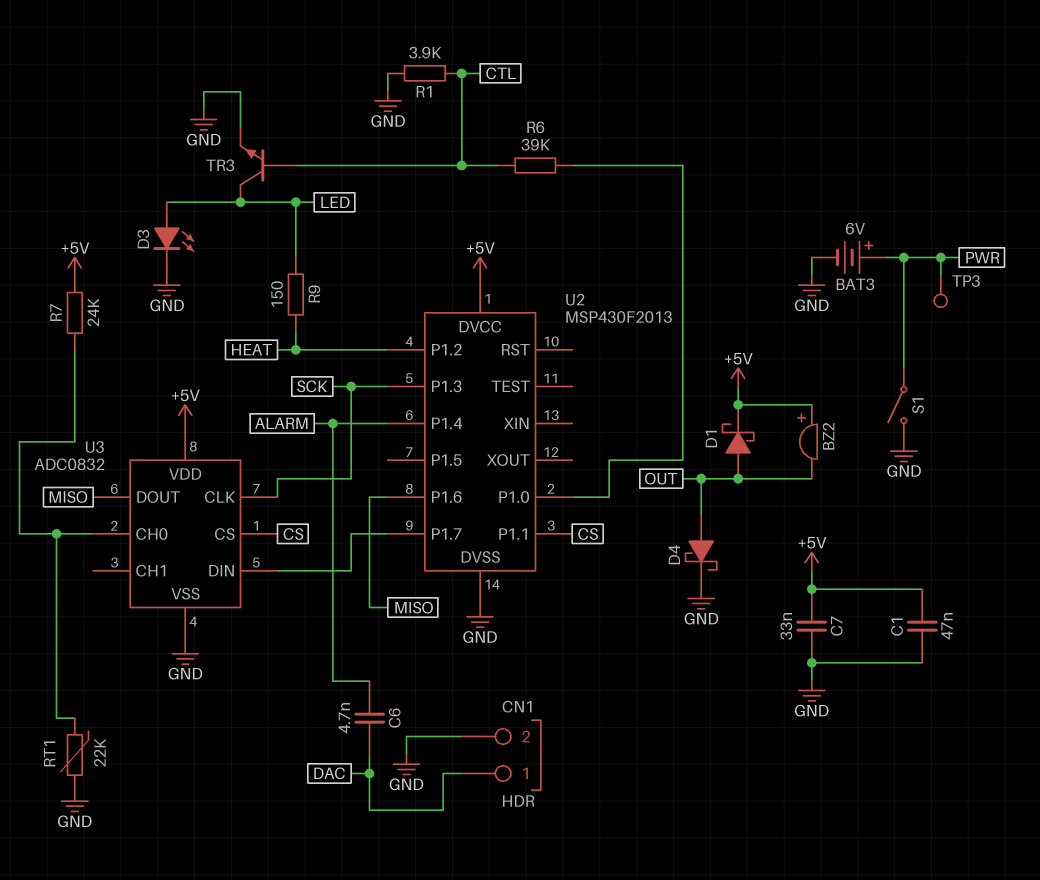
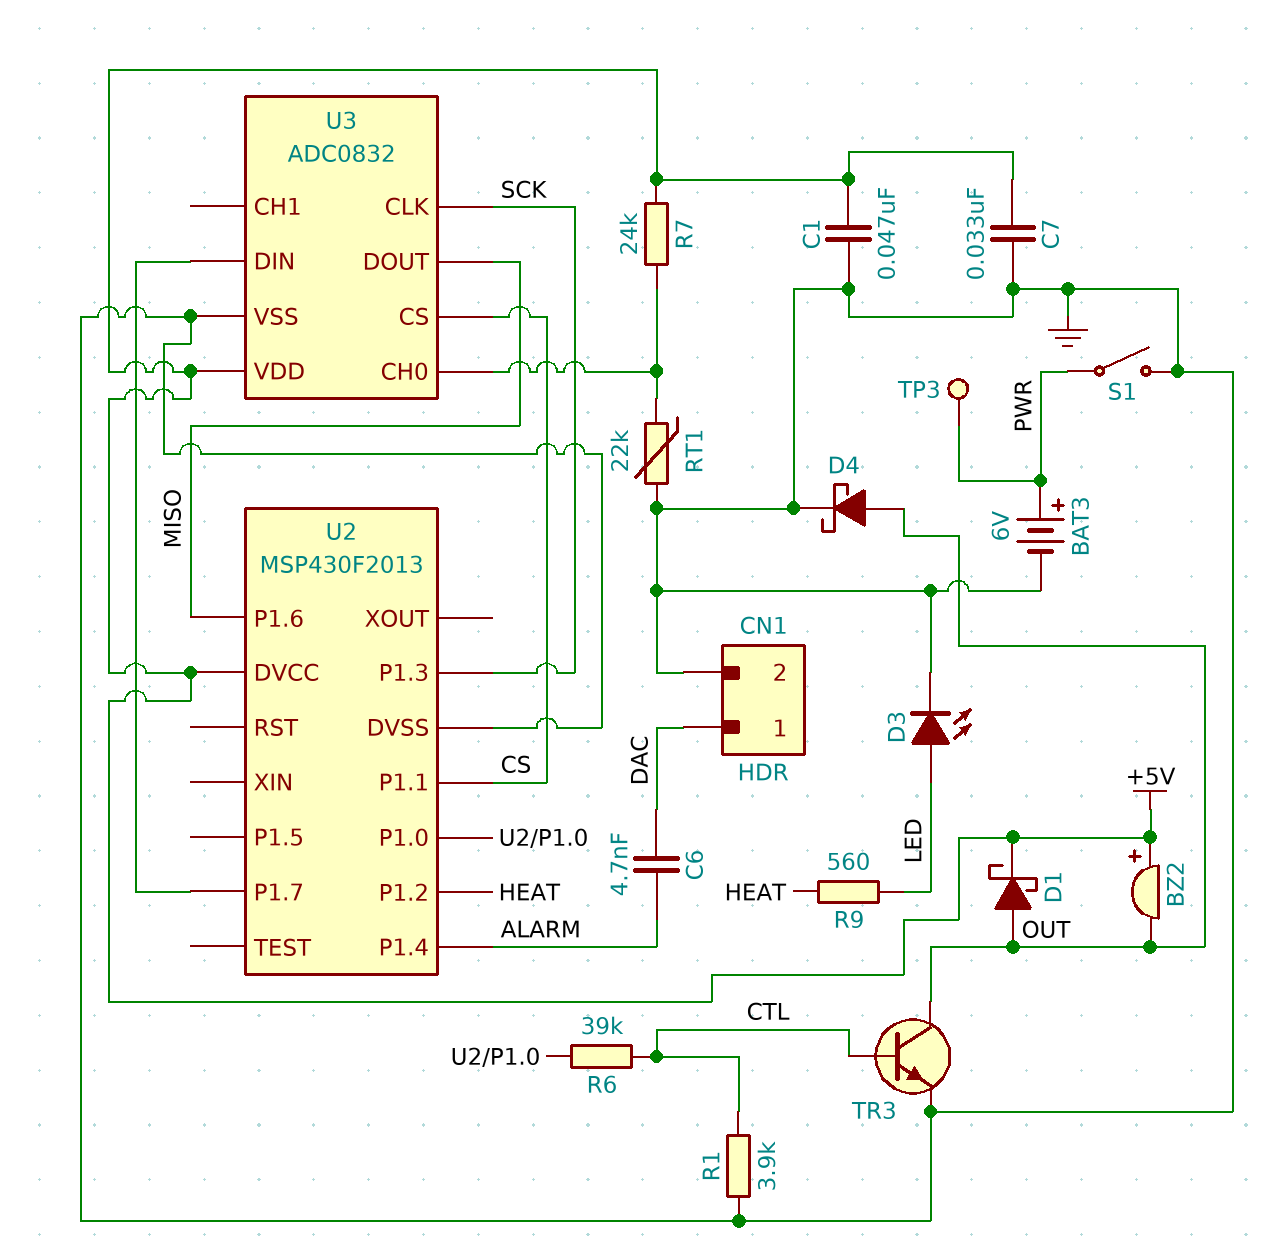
R9: 150 (HEAT, LED) -> 560 (HEAT, LED)
TR3: NPN (B CTL, C LED, E GND) -> NPN (B CTL, C OUT, E GND)

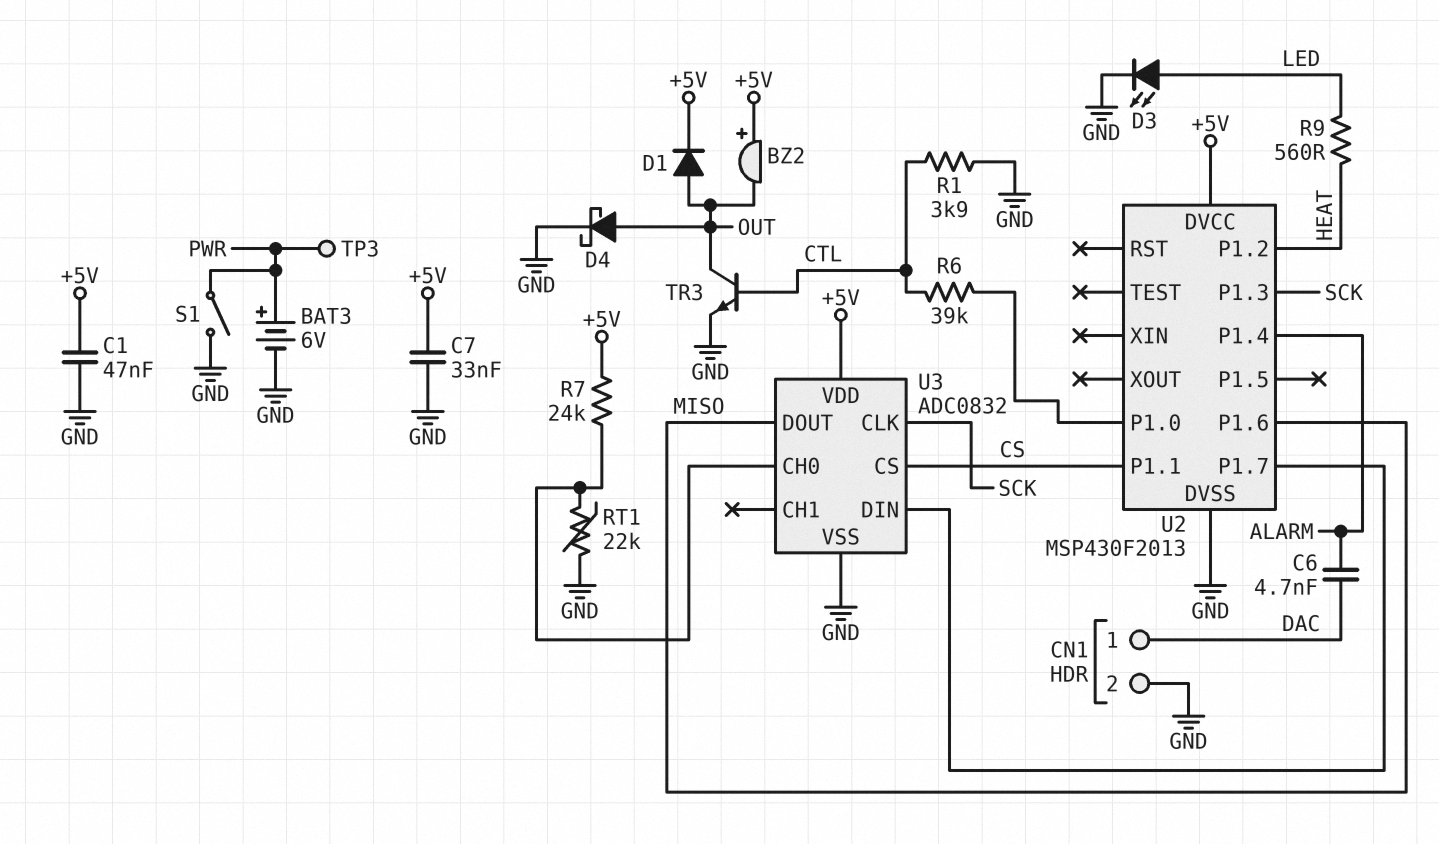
D1: schottky (A OUT, K +5V) -> diode (A OUT, K +5V)

